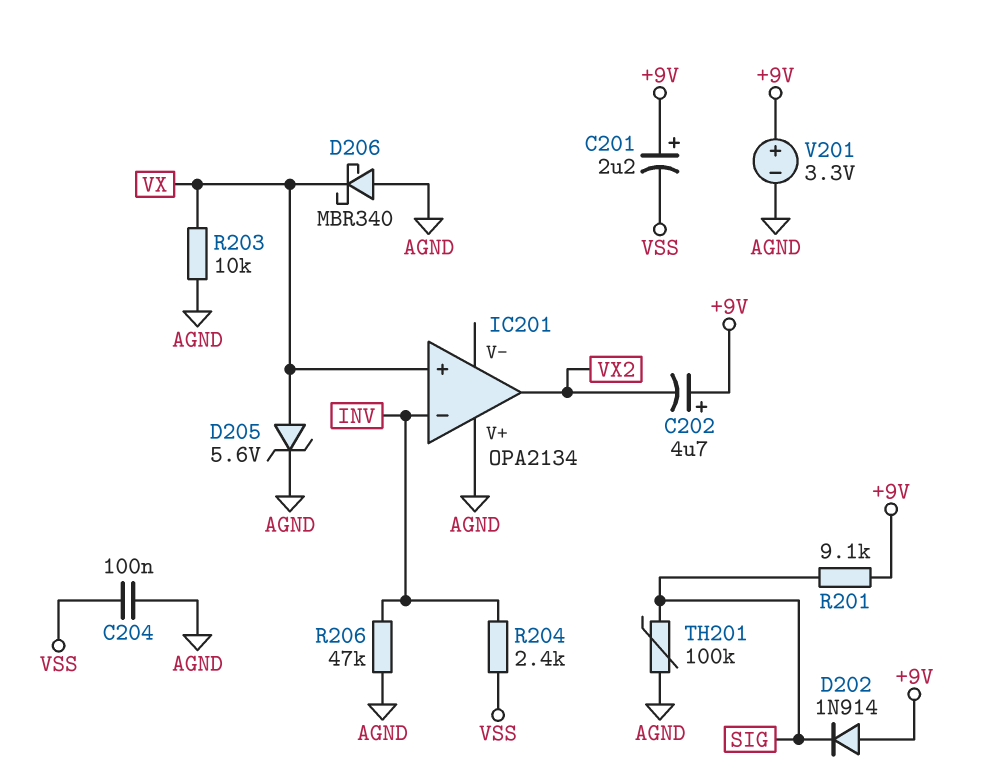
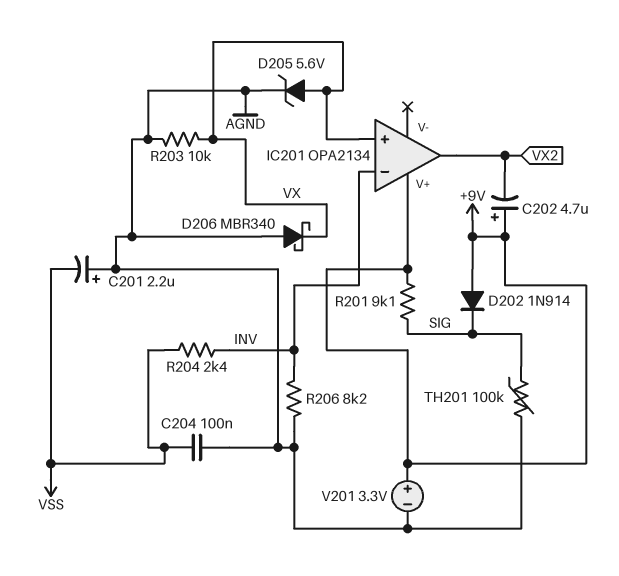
C201: 2.2uF (plus +9V, minus VSS) -> 2.2uF (plus AGND, minus VSS)
IC201 pin V+: AGND -> +9V
R206: 47k (AGND, INV) -> 8.2k (AGND, INV)

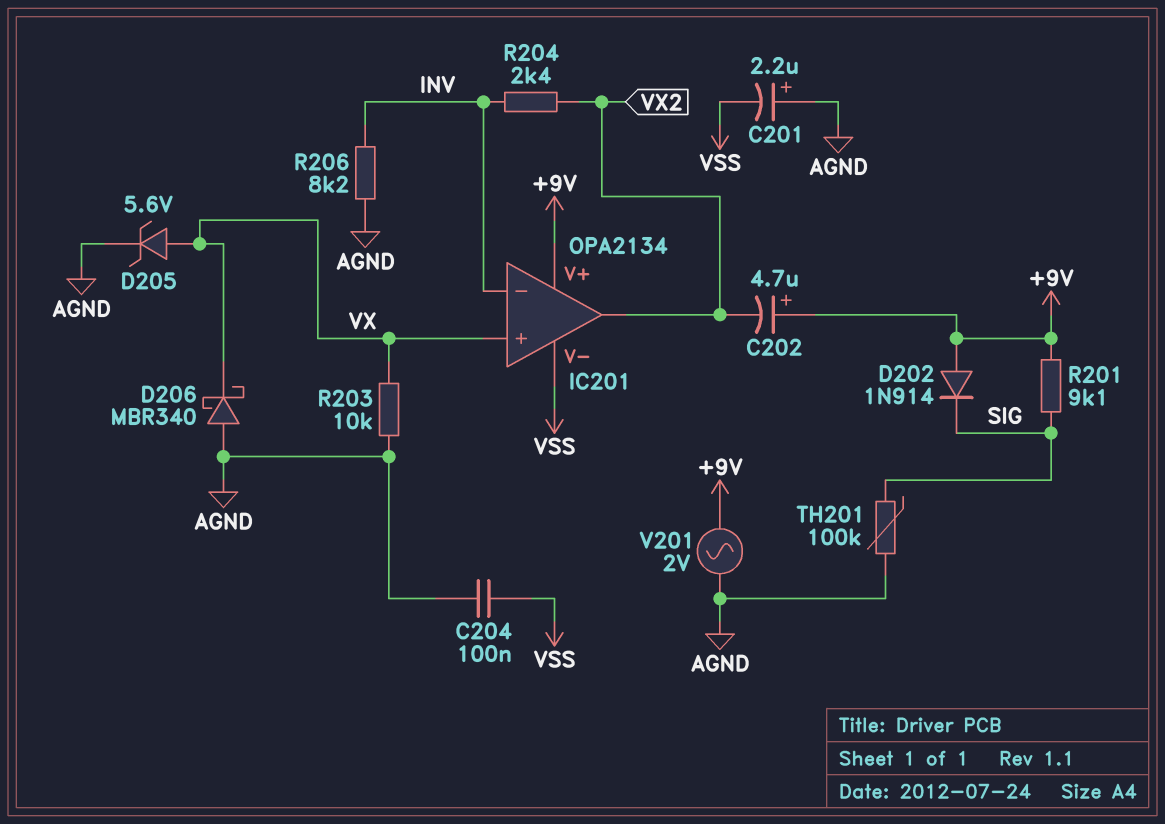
IC201 pin V-: none -> VSS
R204: 2.4k (INV, VSS) -> 2.4k (INV, VX2)
V201: 3.3V (plus +9V, minus AGND) -> AC 2V (+9V, AGND)

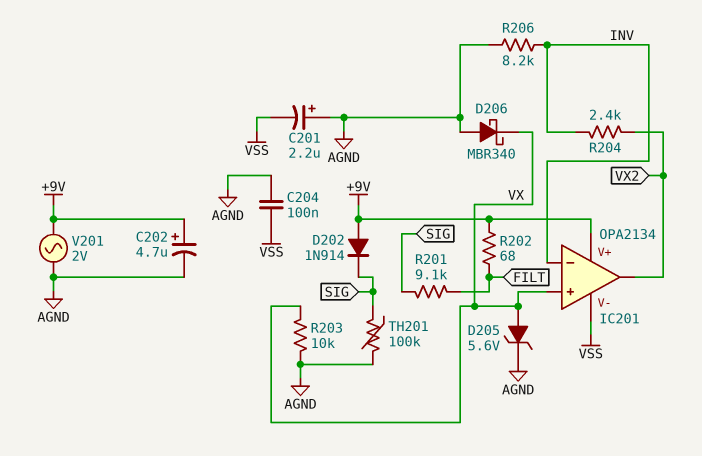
C202: 4.7uF (plus +9V, minus VX2) -> 4.7uF (plus +9V, minus AGND)
R201: 9.1k (+9V, SIG) -> 9.1k (FILT, SIG)
R202: none -> 68 (+9V, FILT)

